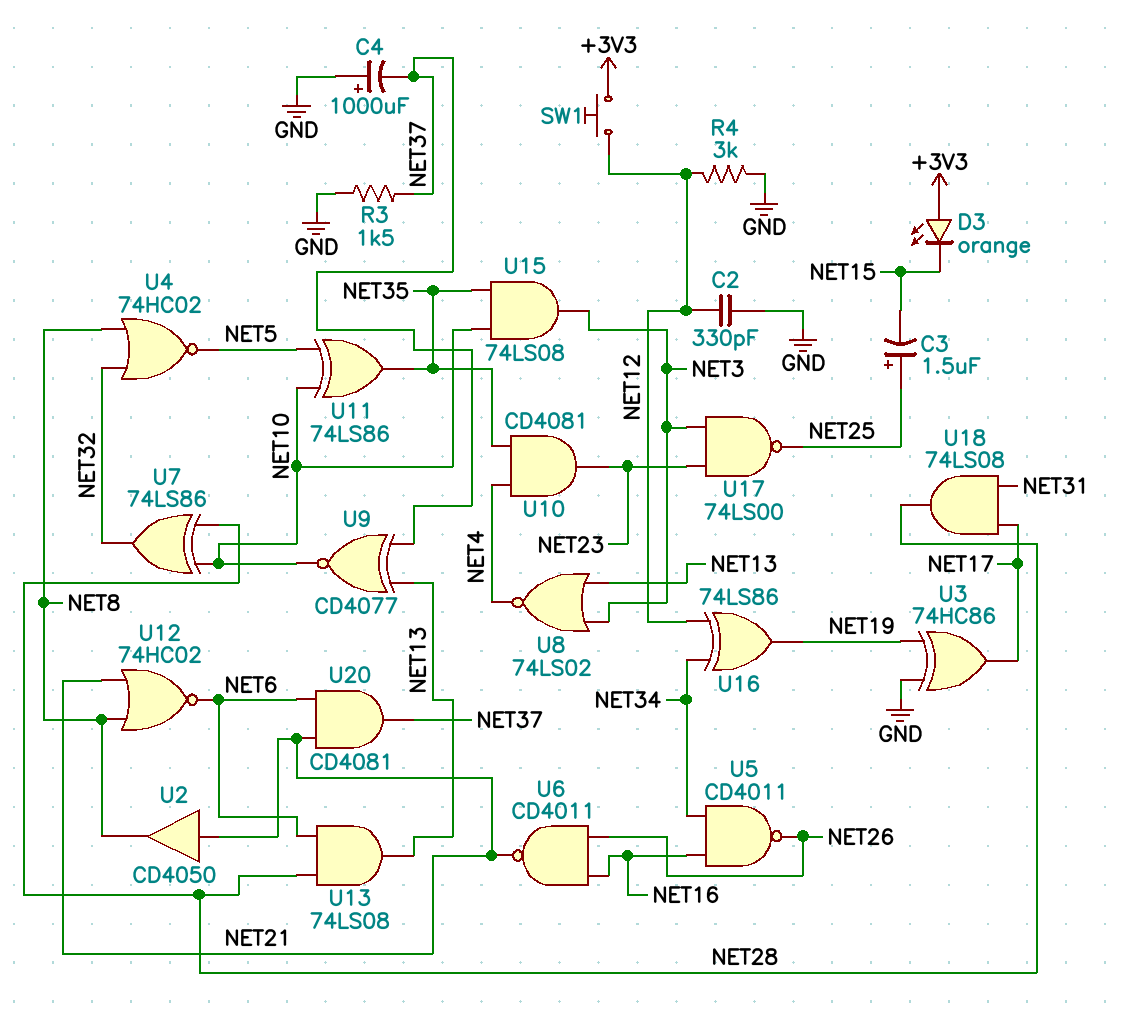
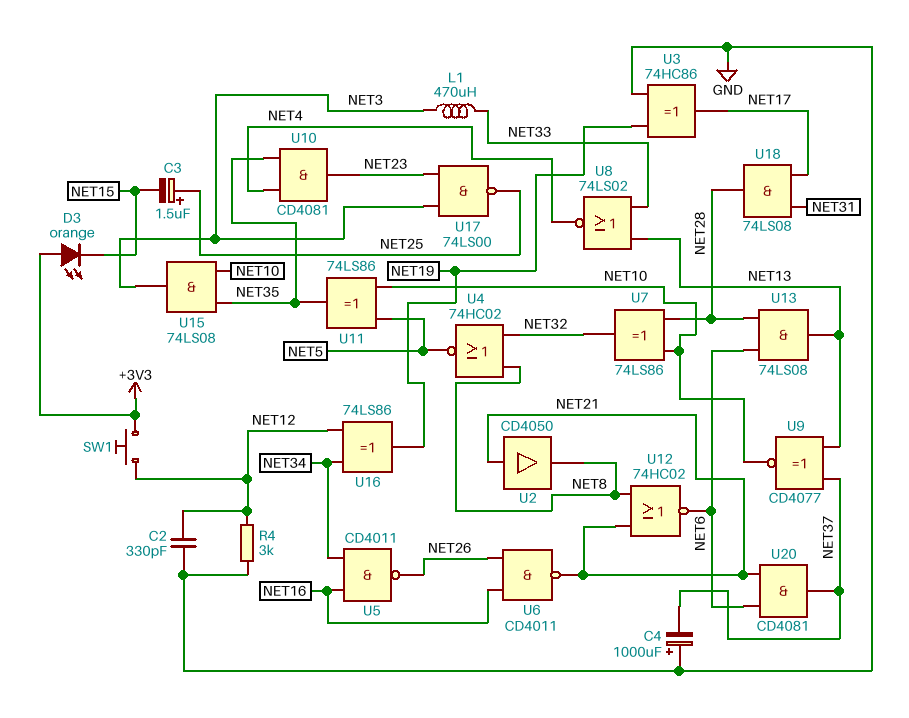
L1: none -> 470uH (NET3, NET33)
R3: 1.5k (GND, NET37) -> none
U8: NOR 74LS02 (in NET3, in NET13, out NET4) -> NOR 74LS02 (in NET13, in NET33, out NET4)

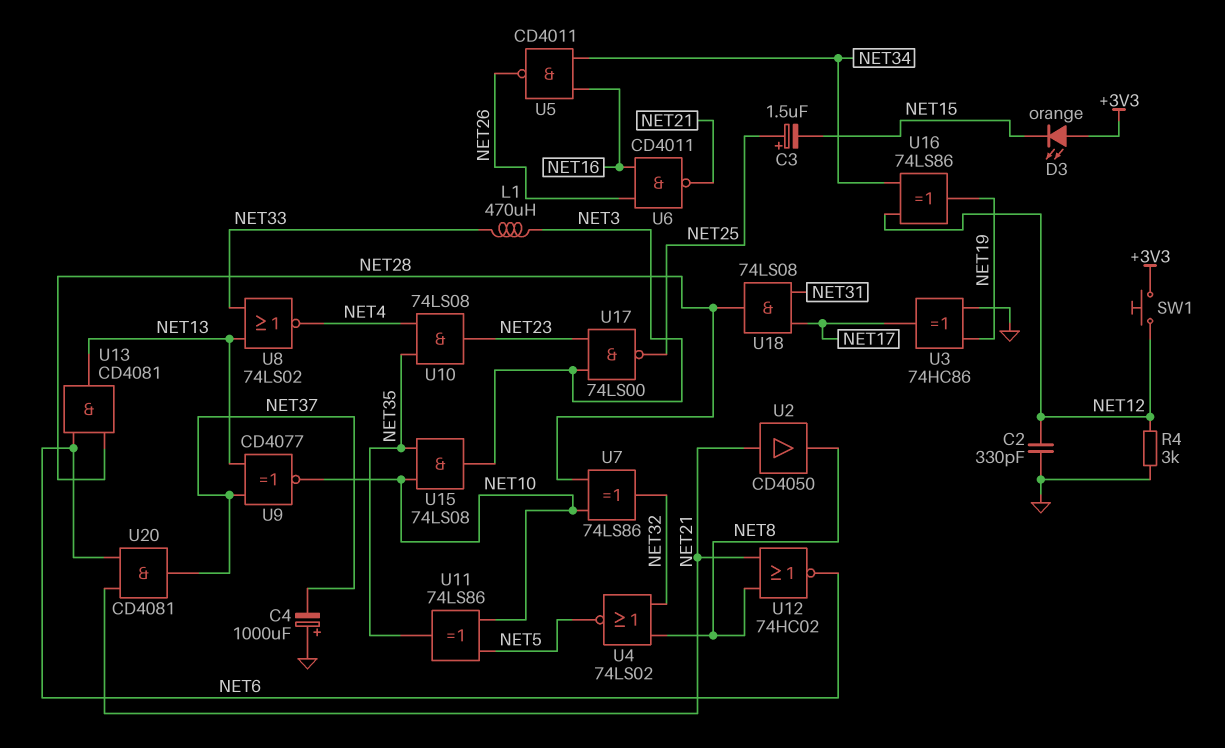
U4: NOR 74HC02 (in NET8, in NET32, out NET5) -> NOR 74LS02 (in NET8, in NET32, out NET5)
U10: AND CD4081 (in NET4, in NET35, out NET23) -> AND 74LS08 (in NET4, in NET35, out NET23)
U13: AND 74LS08 (in NET6, in NET28, out NET13) -> AND CD4081 (in NET6, in NET28, out NET13)

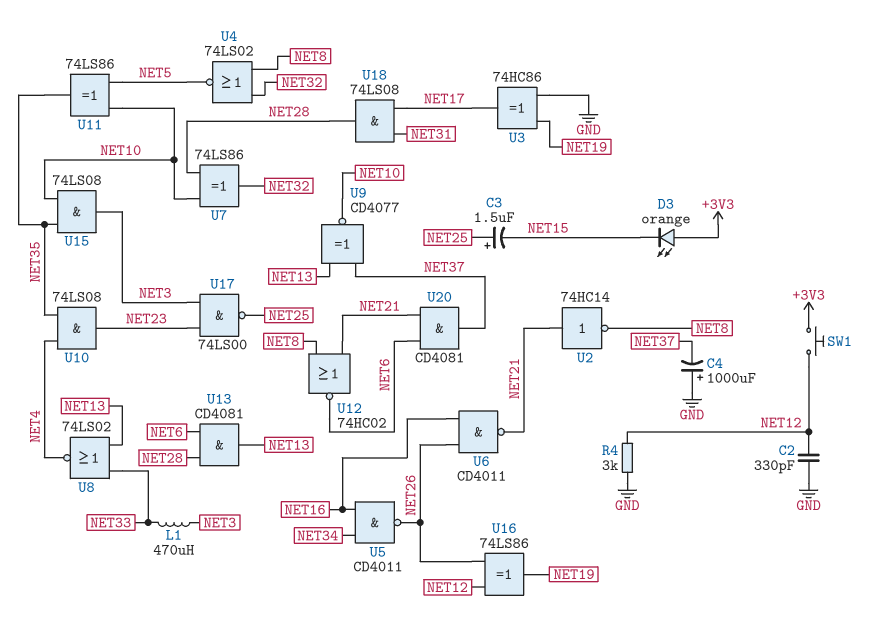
U2: buffer CD4050 (in NET21, out NET8) -> NOT 74HC14 (in NET21, out NET8)
U16: XOR 74LS86 (in NET12, in NET34, out NET19) -> XOR 74LS86 (in NET12, in NET26, out NET19)

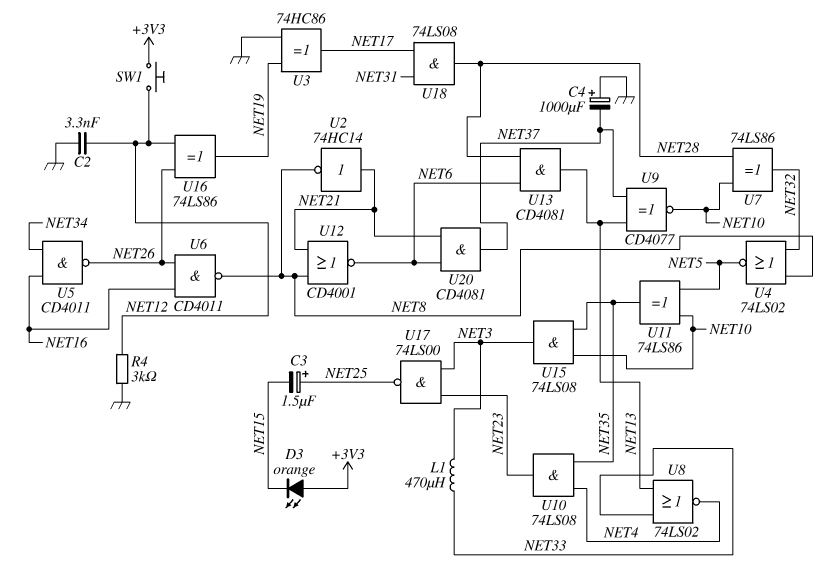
C2: 330pF (GND, NET12) -> 3.3nF (GND, NET12)
U6: NAND CD4011 (in NET16, in NET26, out NET21) -> NAND CD4011 (in NET16, in NET26, out NET8)
U12: NOR 74HC02 (in NET8, in NET21, out NET6) -> NOR CD4001 (in NET8, in NET21, out NET6)

